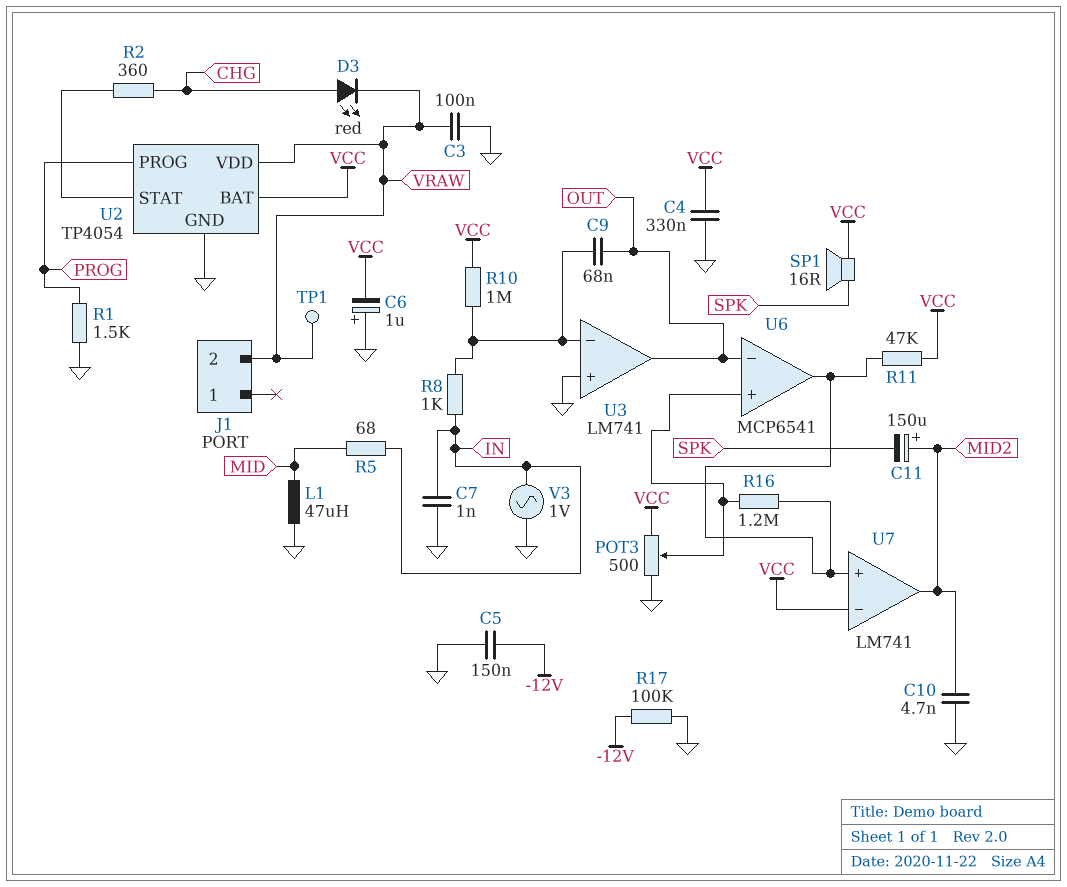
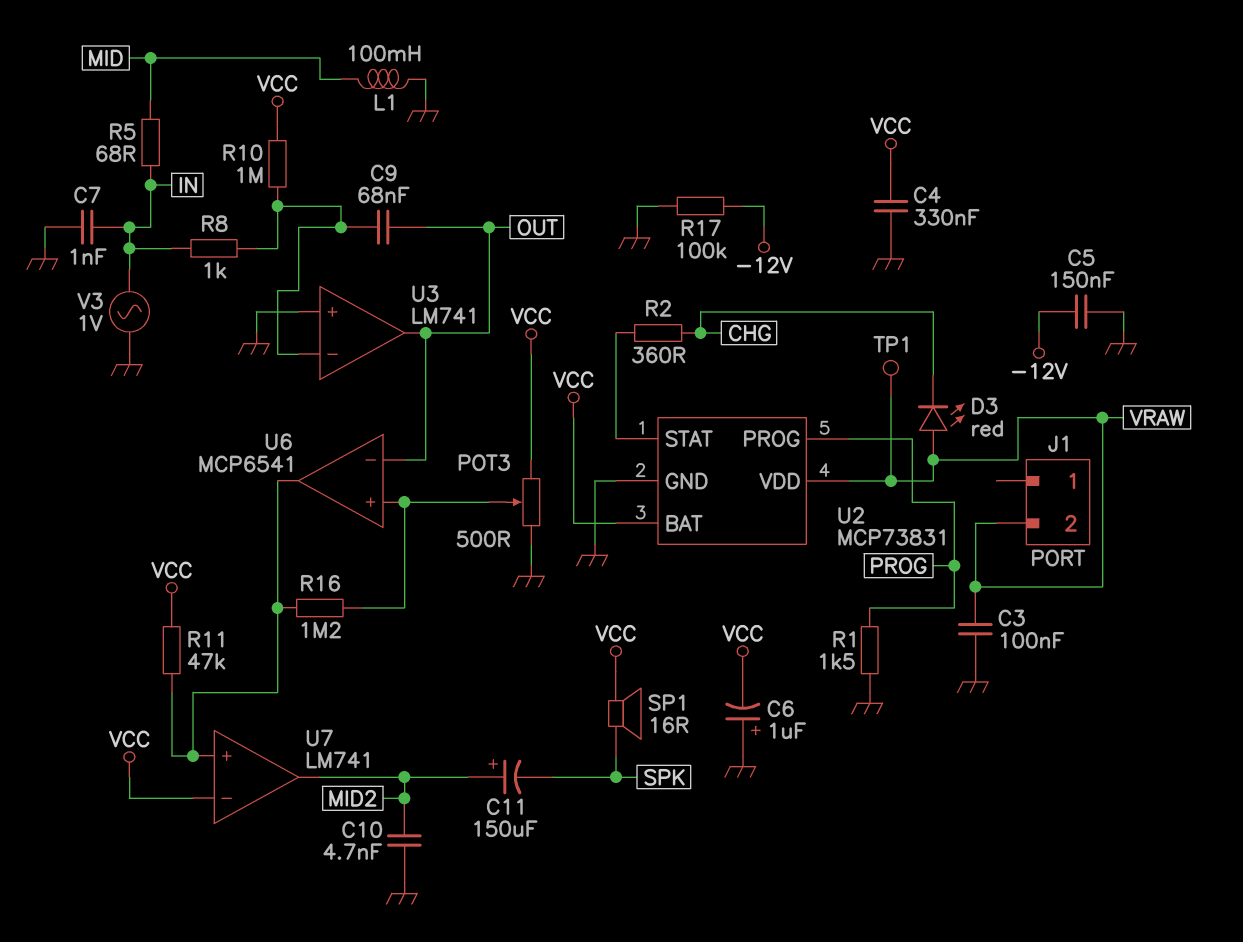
D3: LED red (A CHG, K VRAW) -> LED red (A VRAW, K CHG)
L1: 47uH (GND, MID) -> 100mH (GND, MID)
U2: TP4054 -> MCP73831

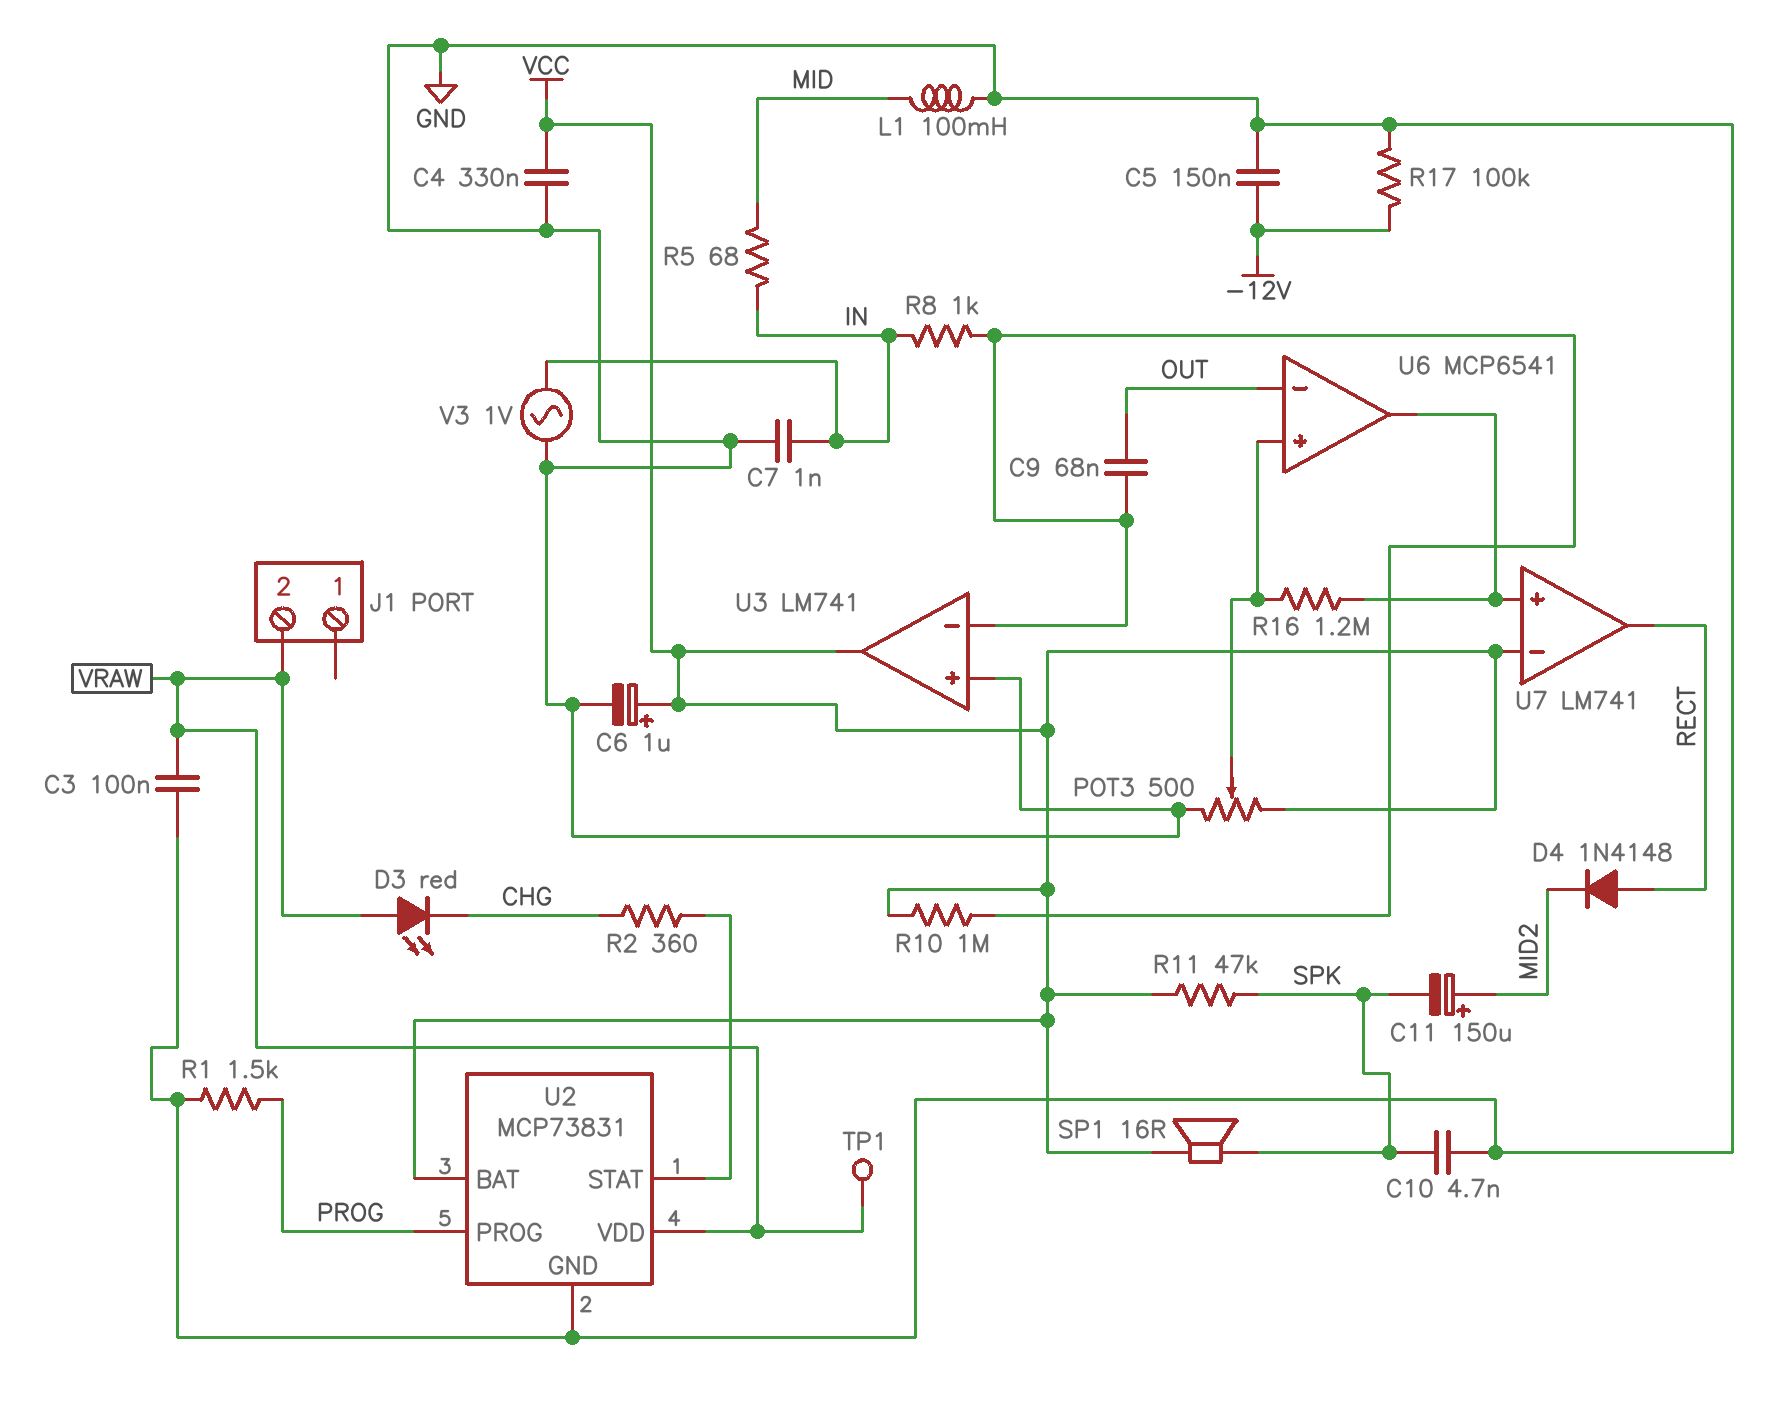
C6: 1uF (plus GND, minus VCC) -> 1uF (plus VCC, minus GND)
C10: 4.7nF (GND, MID2) -> 4.7nF (GND, SPK)
D4: none -> diode 1N4148 (A RECT, K MID2)
R11: 47k (U6/out, VCC) -> 47k (SPK, VCC)
U3 pin out: OUT -> VCC
U7 pin out: MID2 -> RECT

